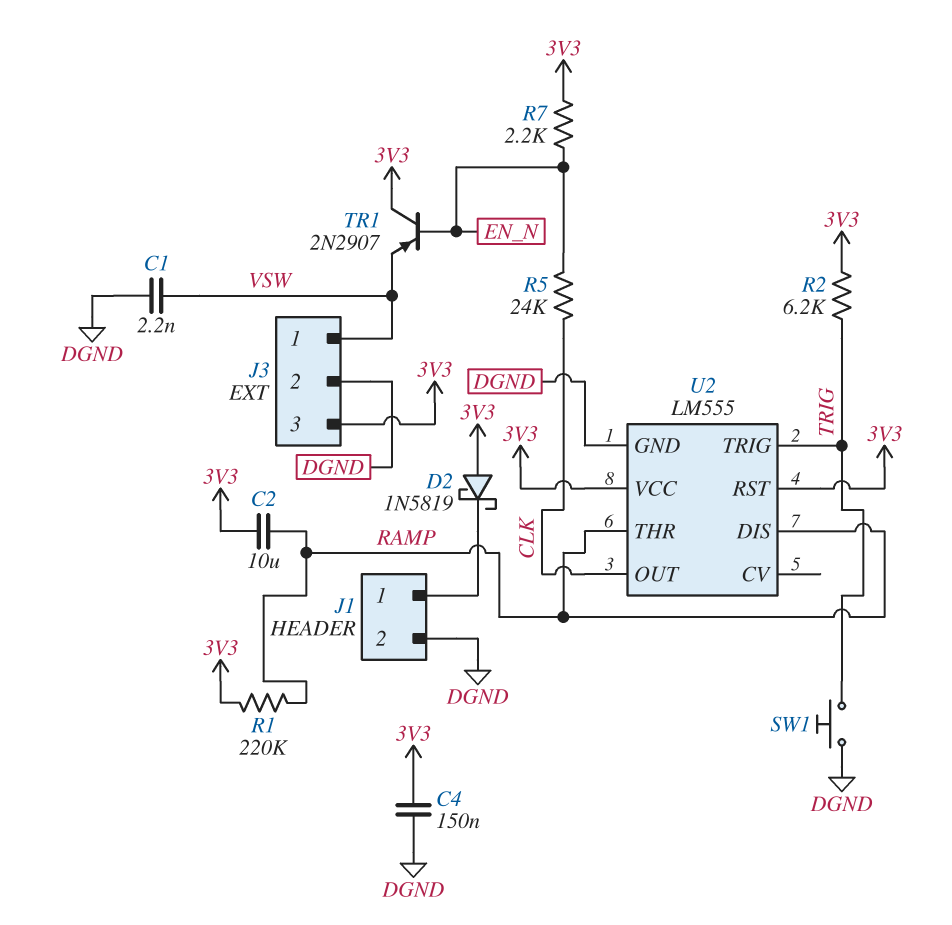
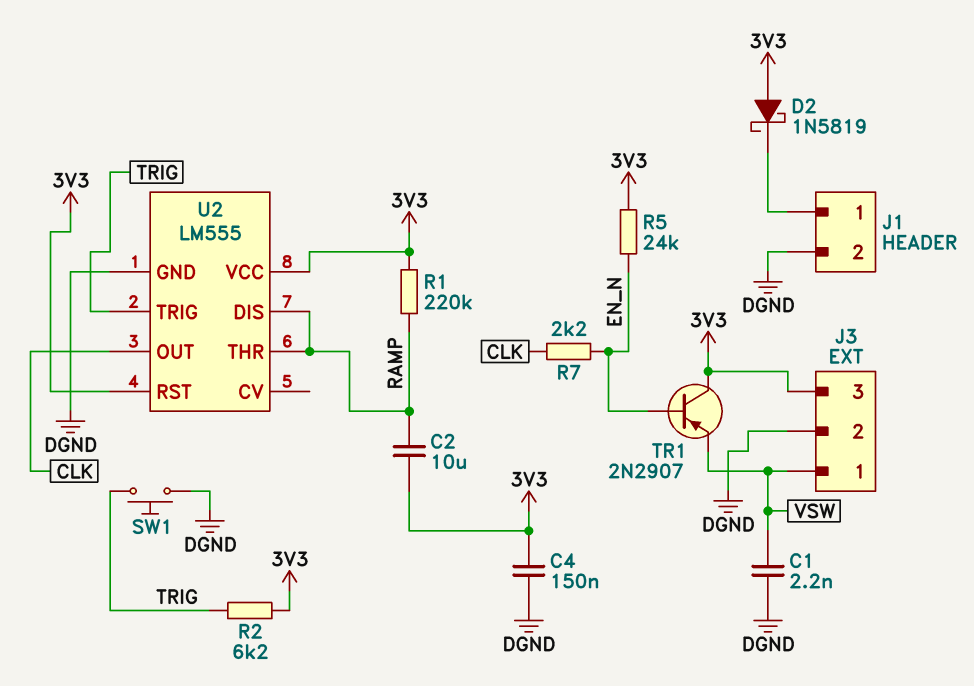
R5: 24k (CLK, EN_N) -> 24k (3V3, EN_N)
R7: 2.2k (3V3, EN_N) -> 2.2k (CLK, EN_N)

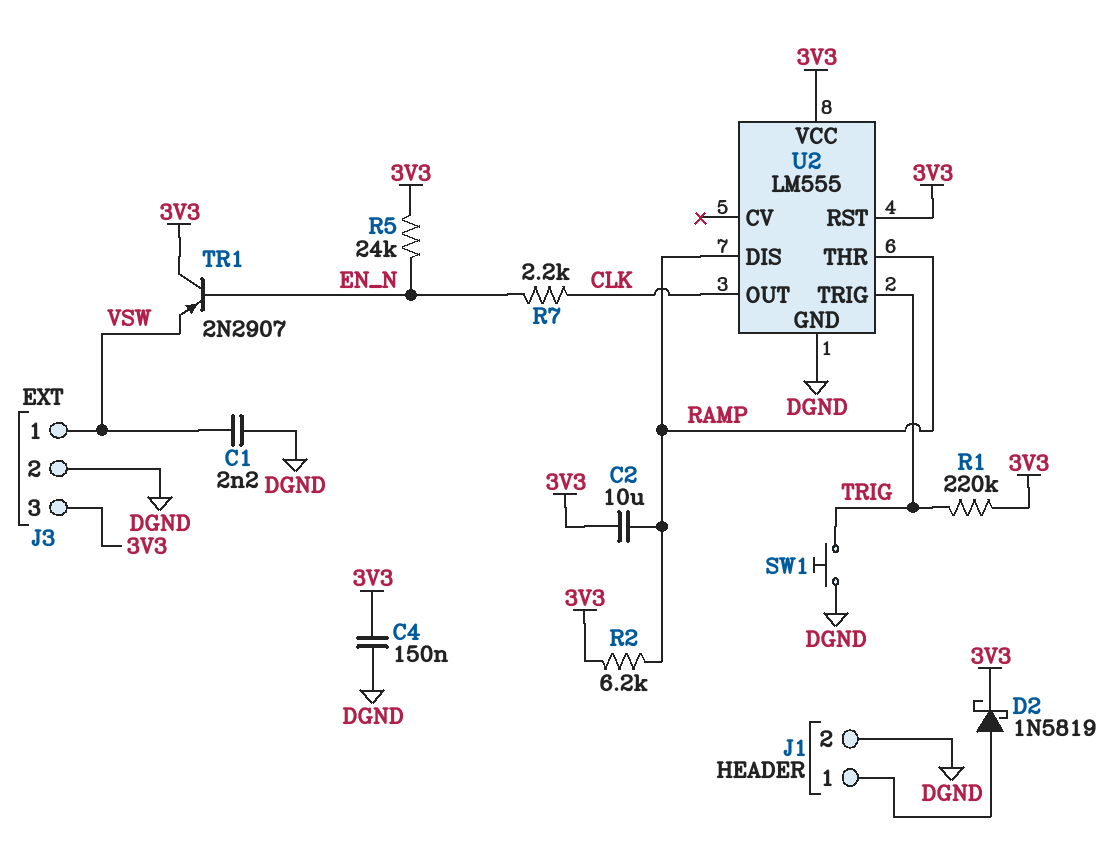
D2: schottky 1N5819 (A 3V3, K J1/1) -> schottky 1N5819 (A J1/1, K 3V3)
R1: 220k (3V3, RAMP) -> 220k (3V3, TRIG)
R2: 6.2k (3V3, TRIG) -> 6.2k (3V3, RAMP)

